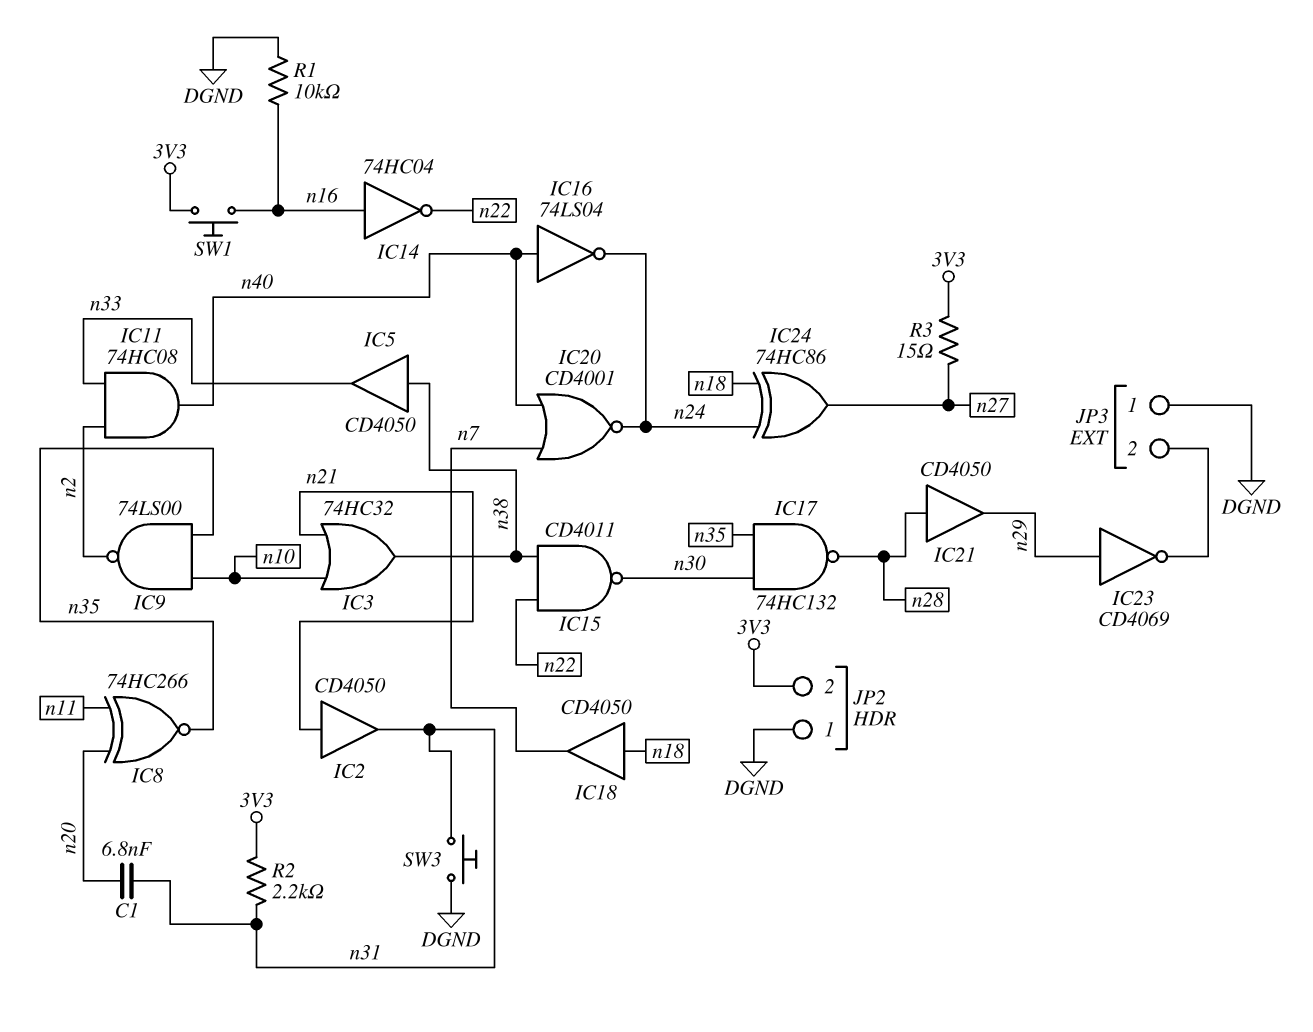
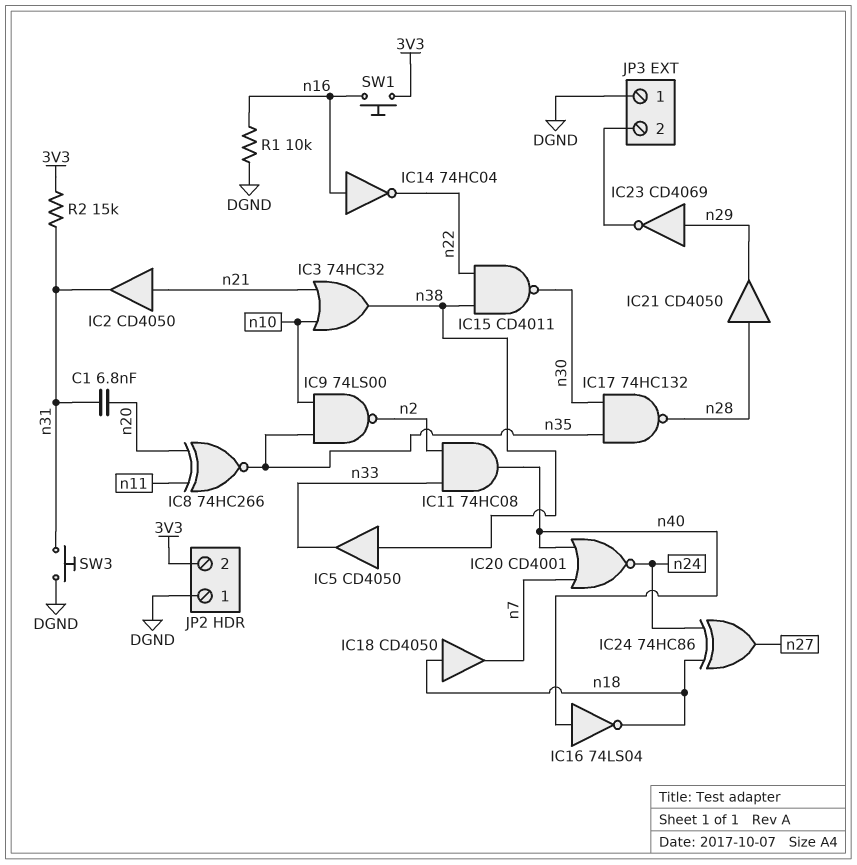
IC16: NOT 74LS04 (in n40, out n24) -> NOT 74LS04 (in n40, out n18)
R2: 2.2k (3V3, n31) -> 15k (3V3, n31)
R3: 15 (3V3, n27) -> none

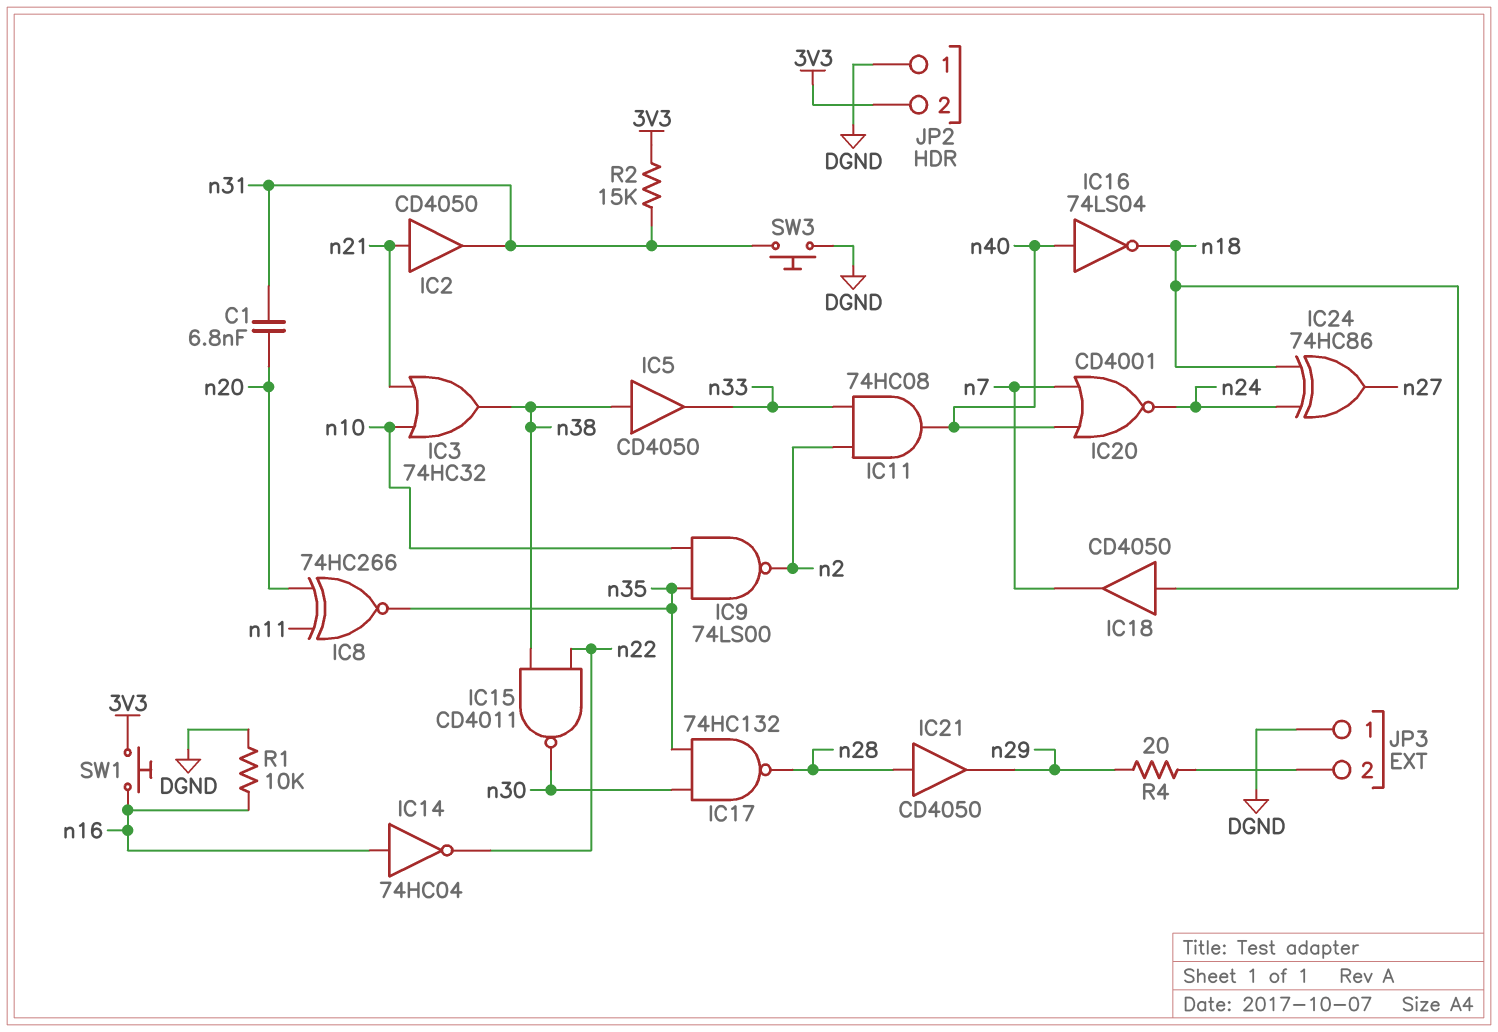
IC23: NOT CD4069 (in n29, out JP3/2) -> none
R4: none -> 20 (JP3/2, n29)

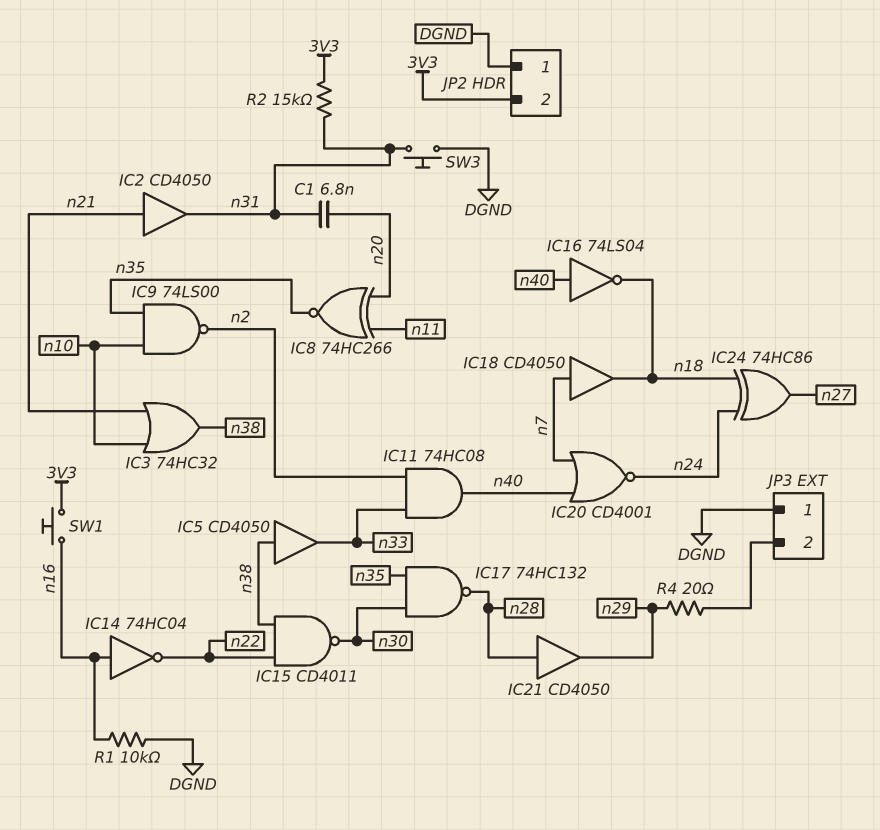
IC18: buffer CD4050 (in n18, out n7) -> buffer CD4050 (in n7, out n18)

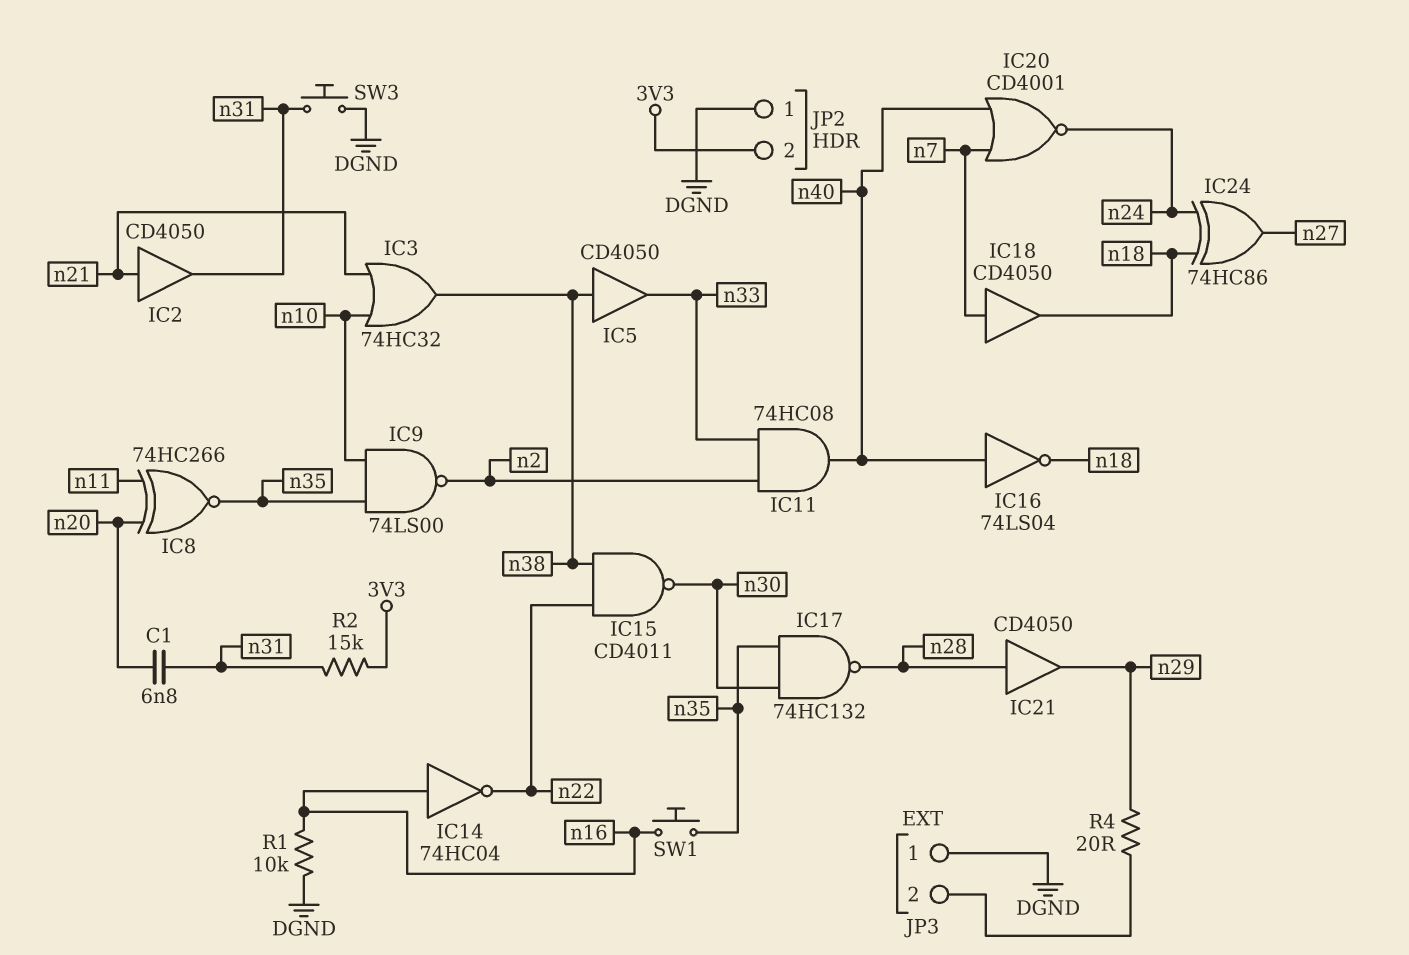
SW1: button (3V3, n16) -> button (n16, n35)

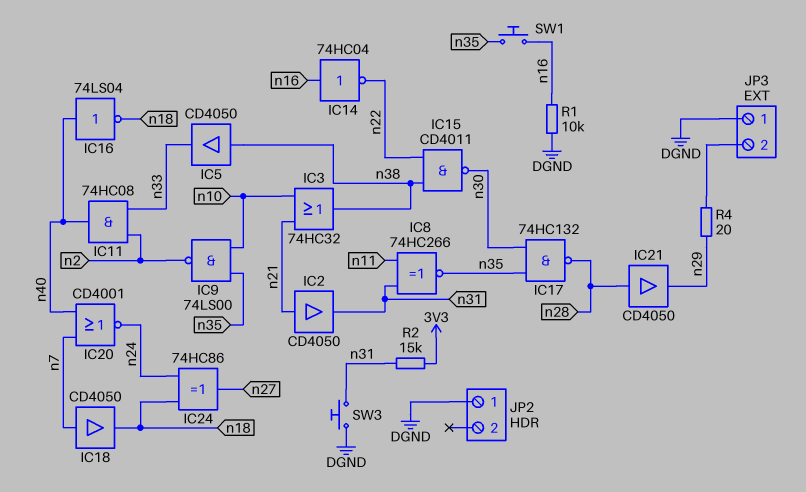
C1: 6.8nF (n20, n31) -> none
IC8: XNOR 74HC266 (in n11, in n20, out n35) -> XNOR 74HC266 (in n11, in n31, out n35)
JP2 pin 2: 3V3 -> none

